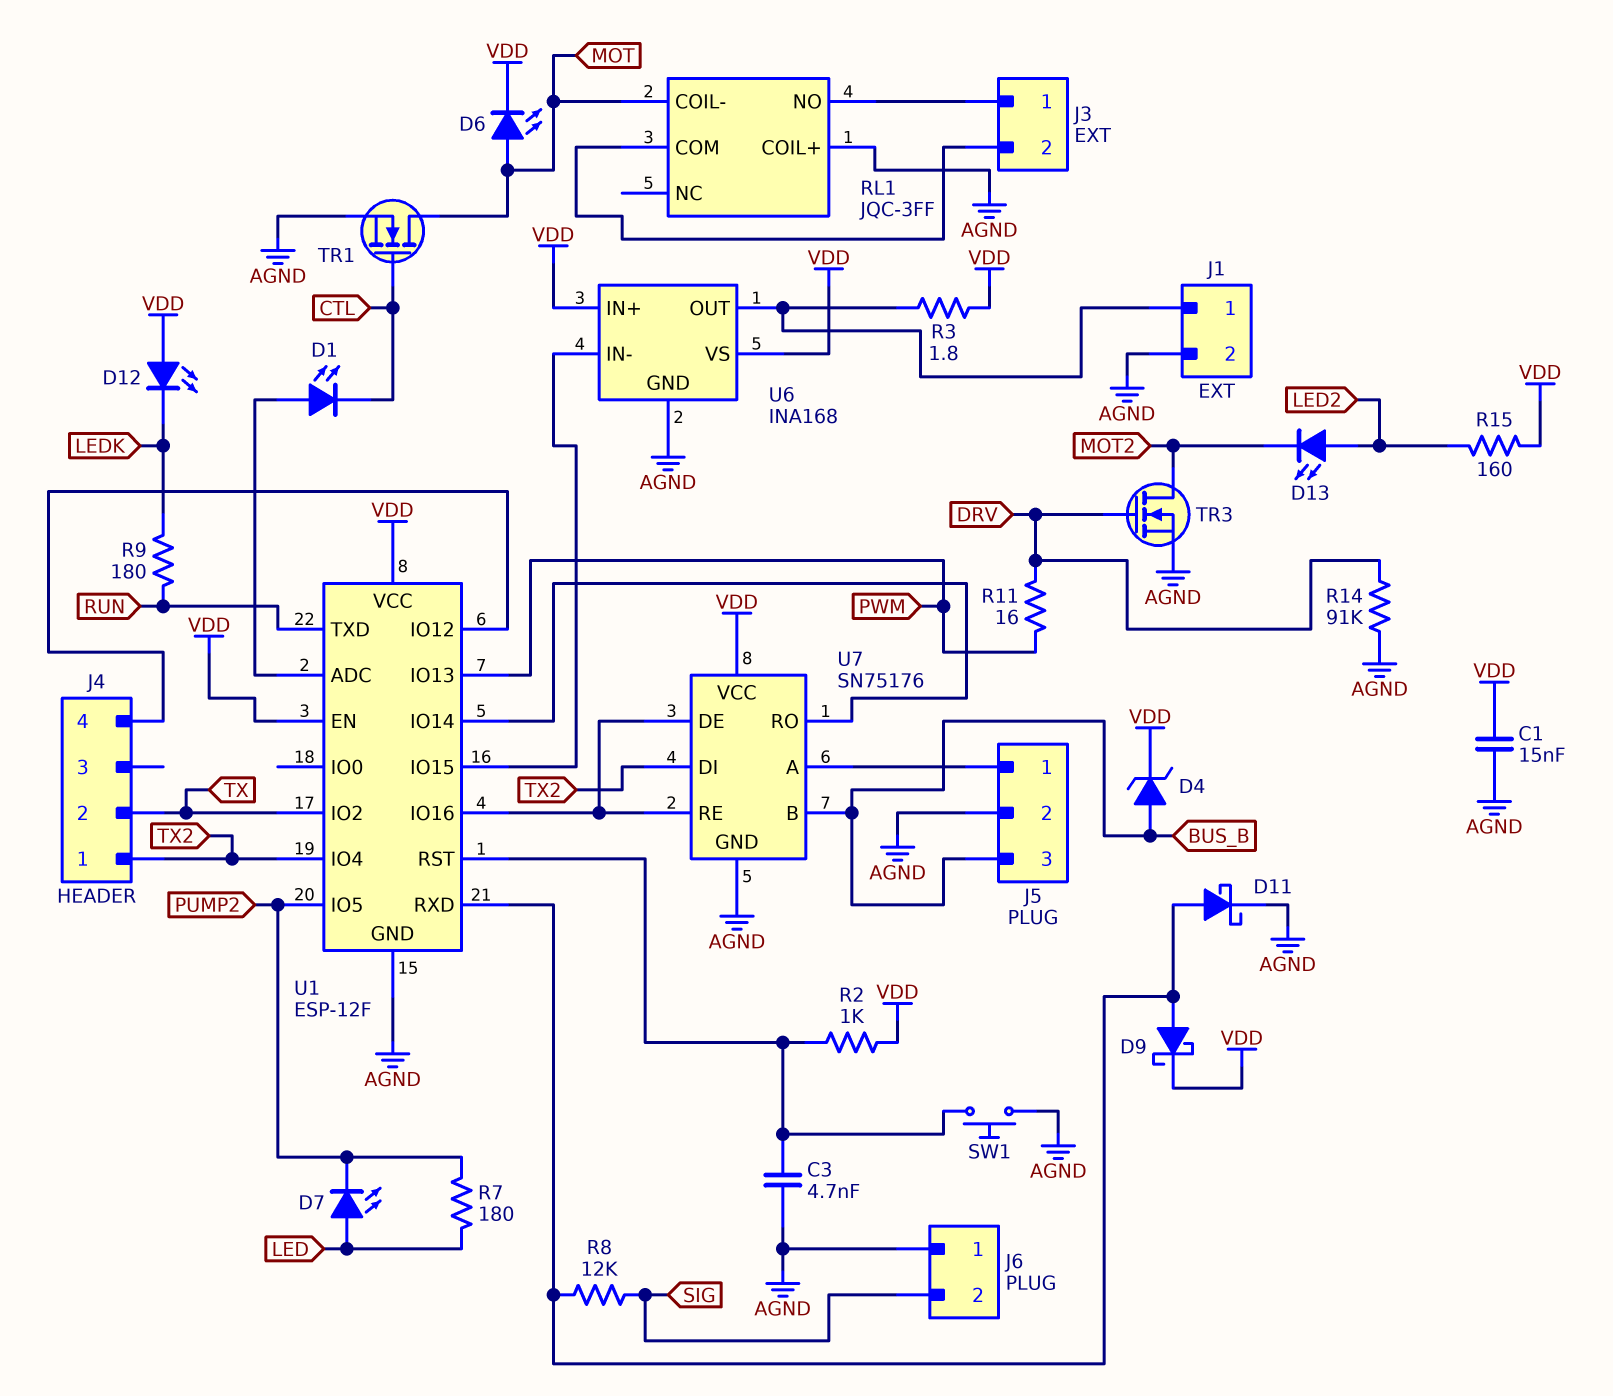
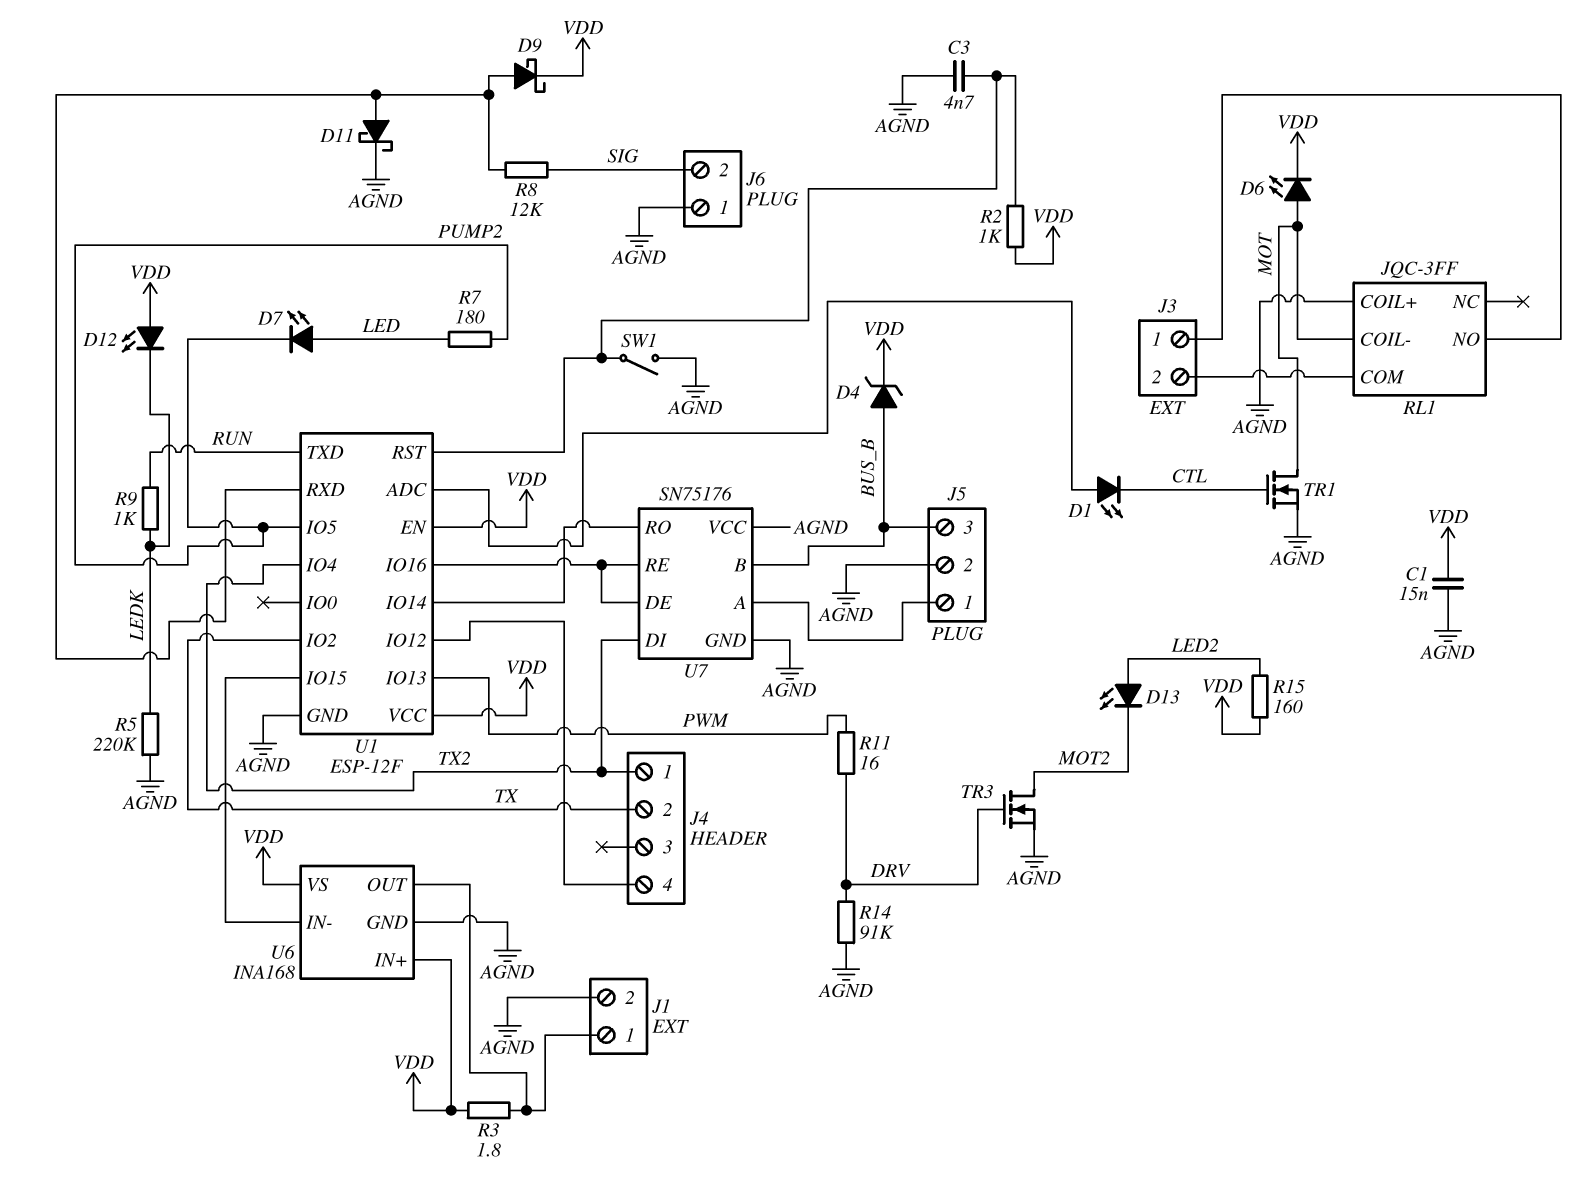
R5: none -> 220k (AGND, LEDK)
R9: 180 (LEDK, RUN) -> 1k (LEDK, RUN)
SW1: button (AGND, U1/RST) -> switch (AGND, U1/RST)
U7 pin VCC: VDD -> AGND

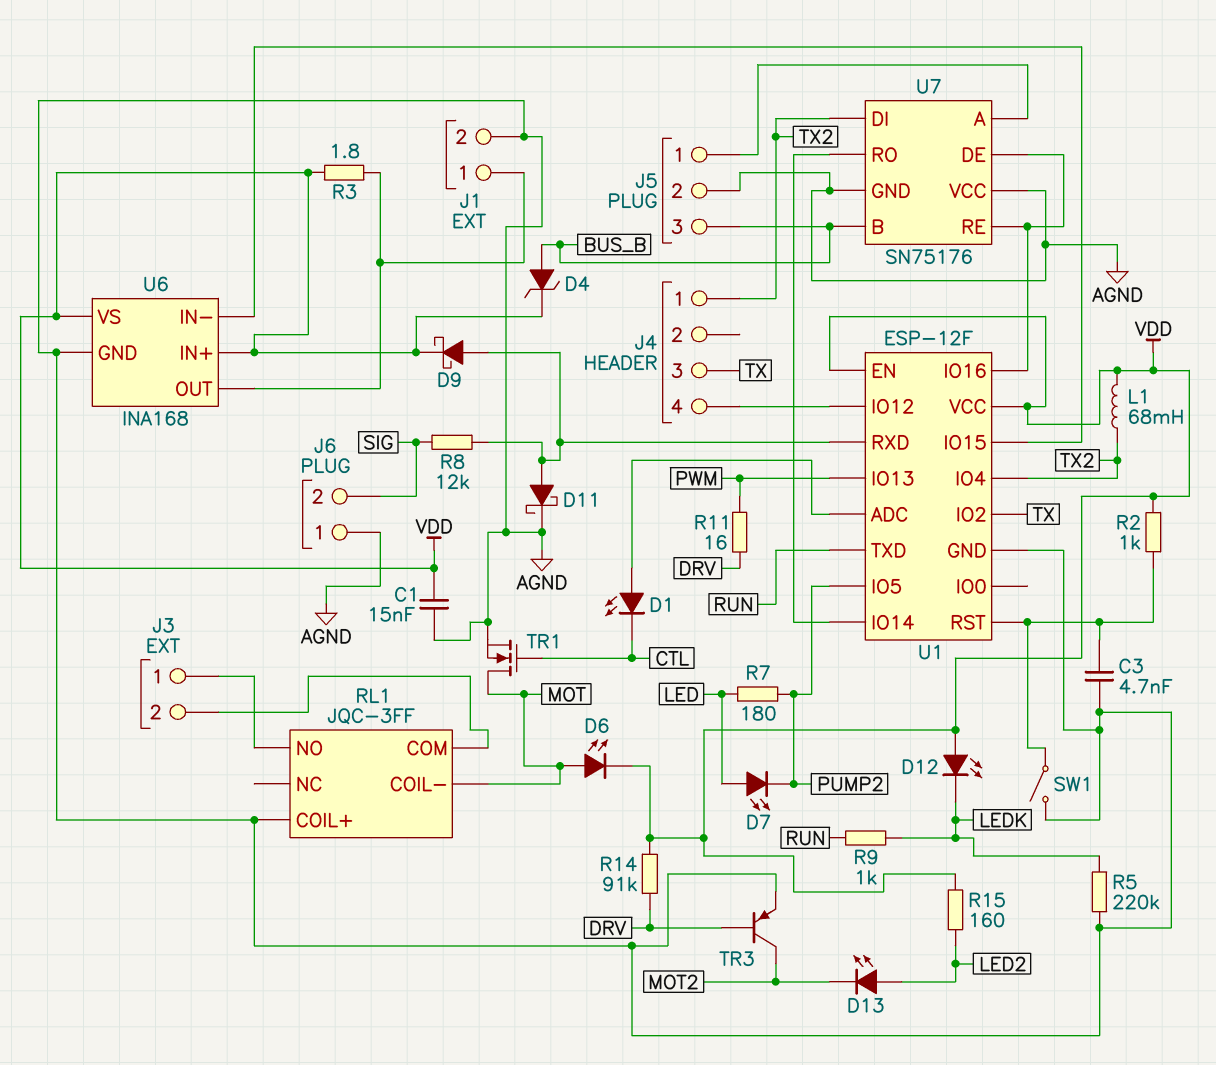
J4 pin 2: TX -> none
J4 pin 3: none -> TX
L1: none -> 68mH (TX2, VDD)
R14: 91k (AGND, DRV) -> 91k (DRV, VDD)
TR3: NMOS (G DRV, D MOT2, S AGND) -> PNP (B DRV, C MOT2, E AGND)

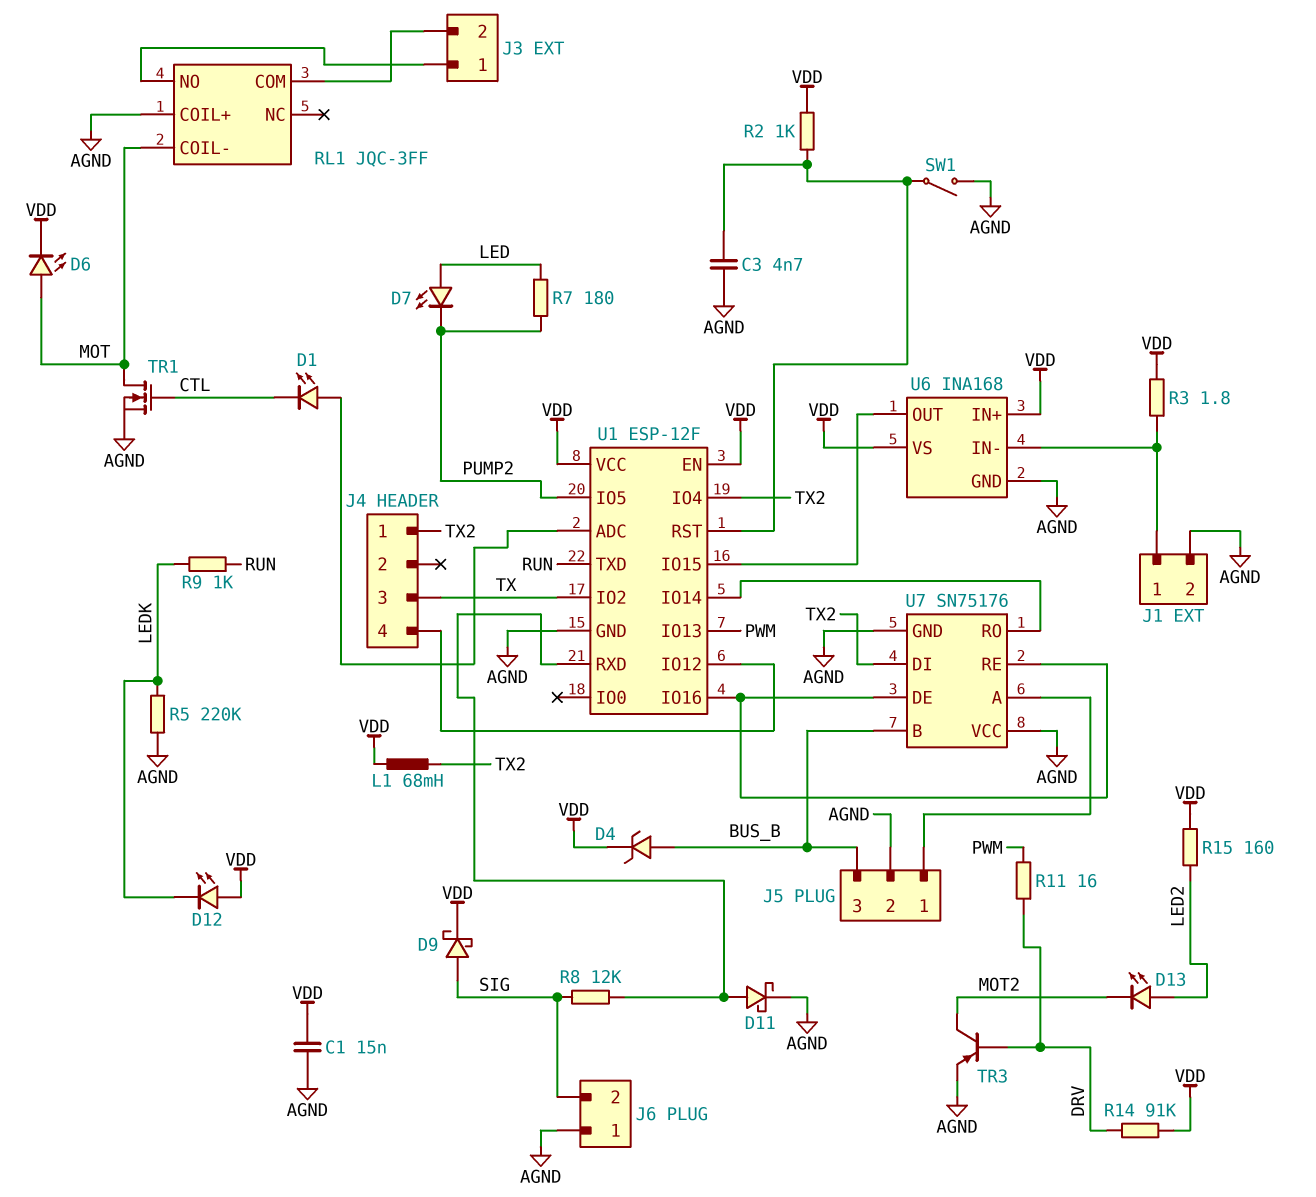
D9: schottky (A U1/RXD, K VDD) -> schottky (A SIG, K VDD)
U6 pin IN-: U1/IO15 -> J1/1
U6 pin OUT: J1/1 -> U1/IO15

